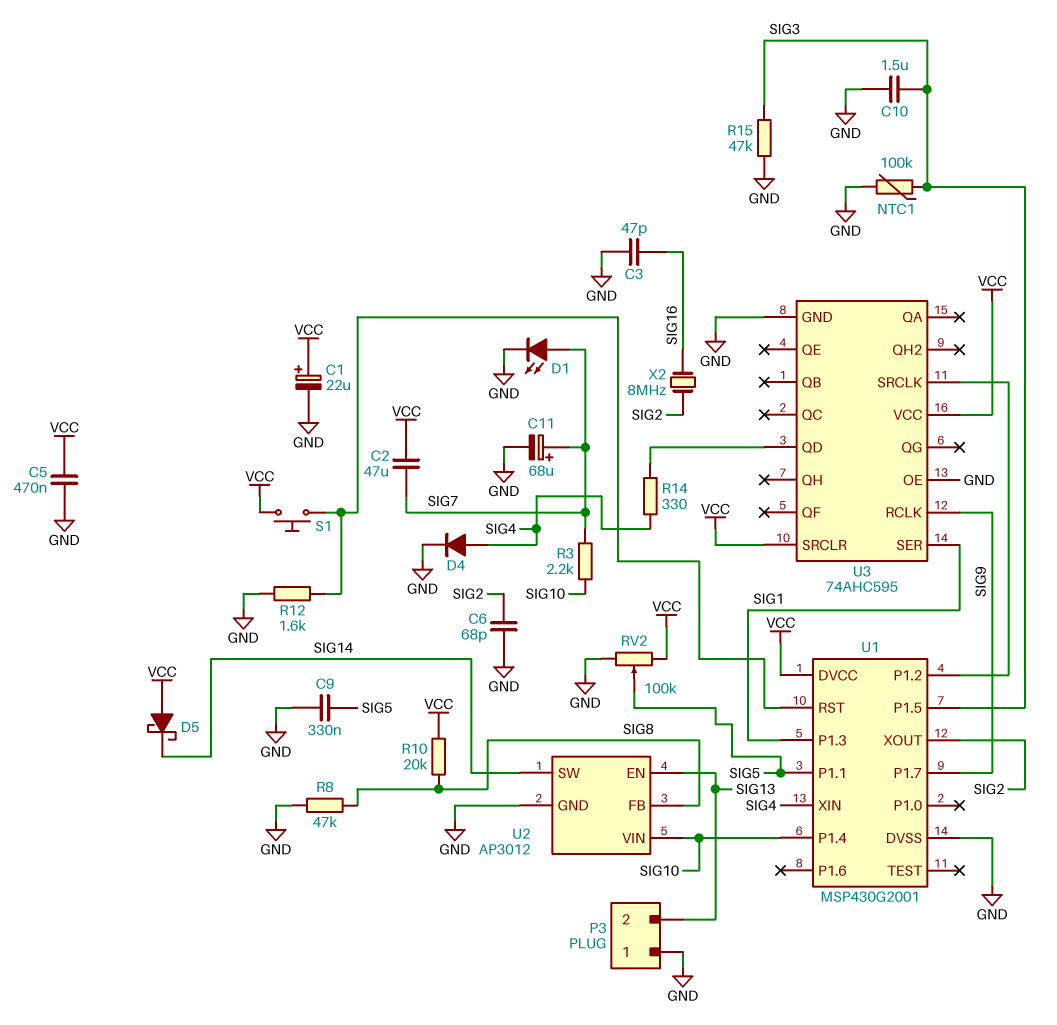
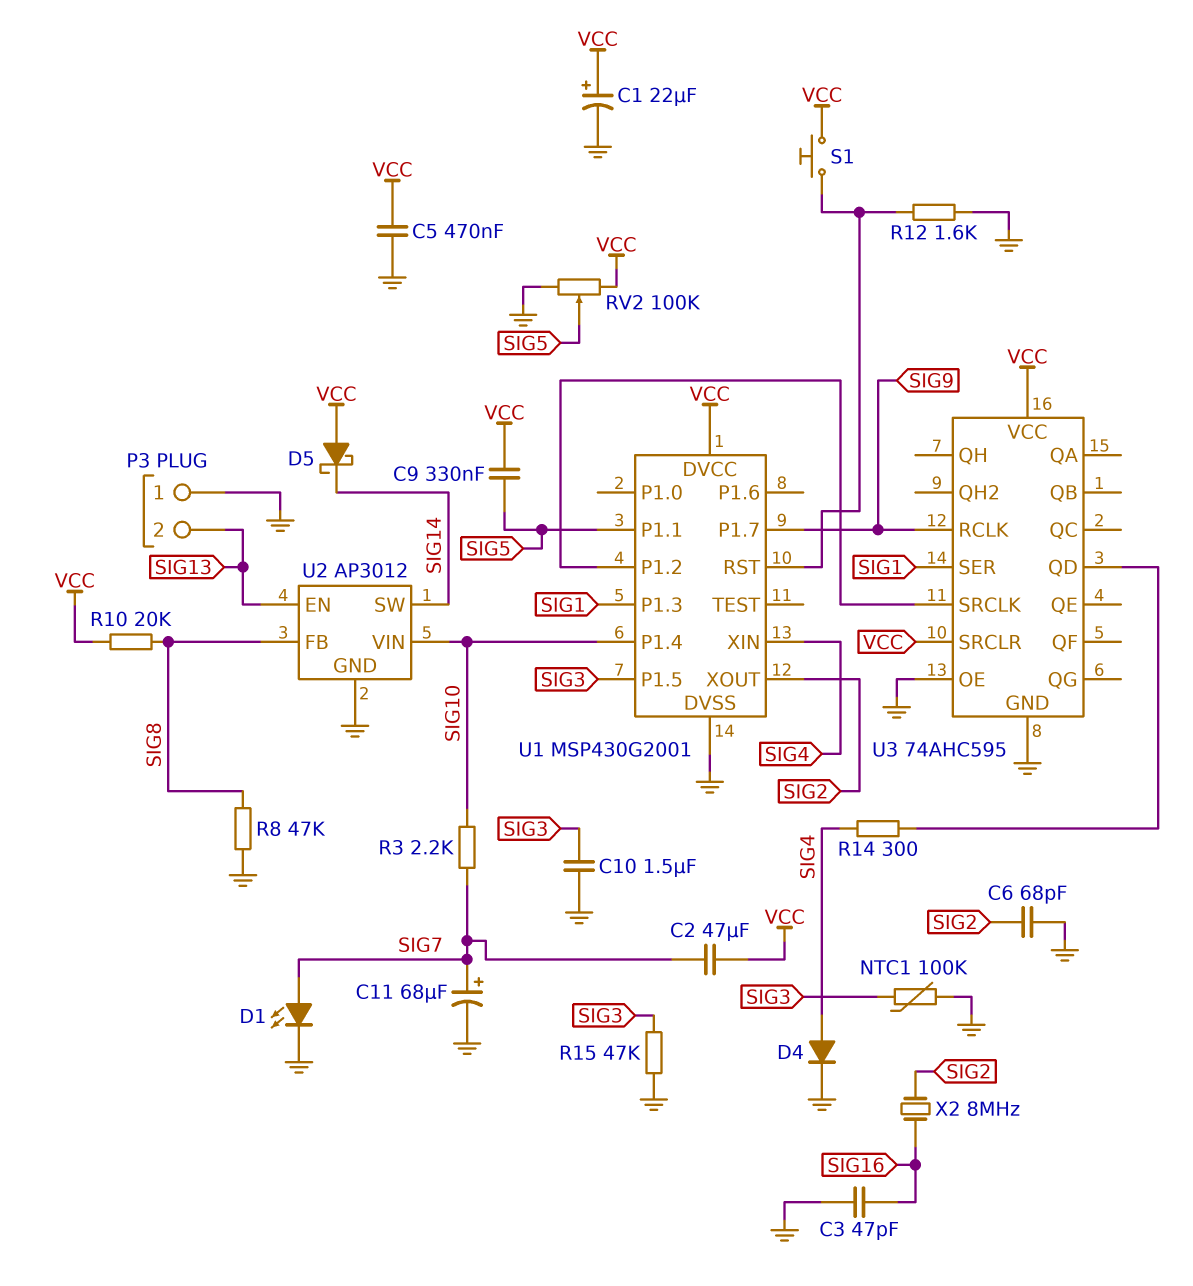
C9: 330nF (GND, SIG5) -> 330nF (SIG5, VCC)
R14: 330 (SIG4, U3/QD) -> 300 (SIG4, U3/QD)

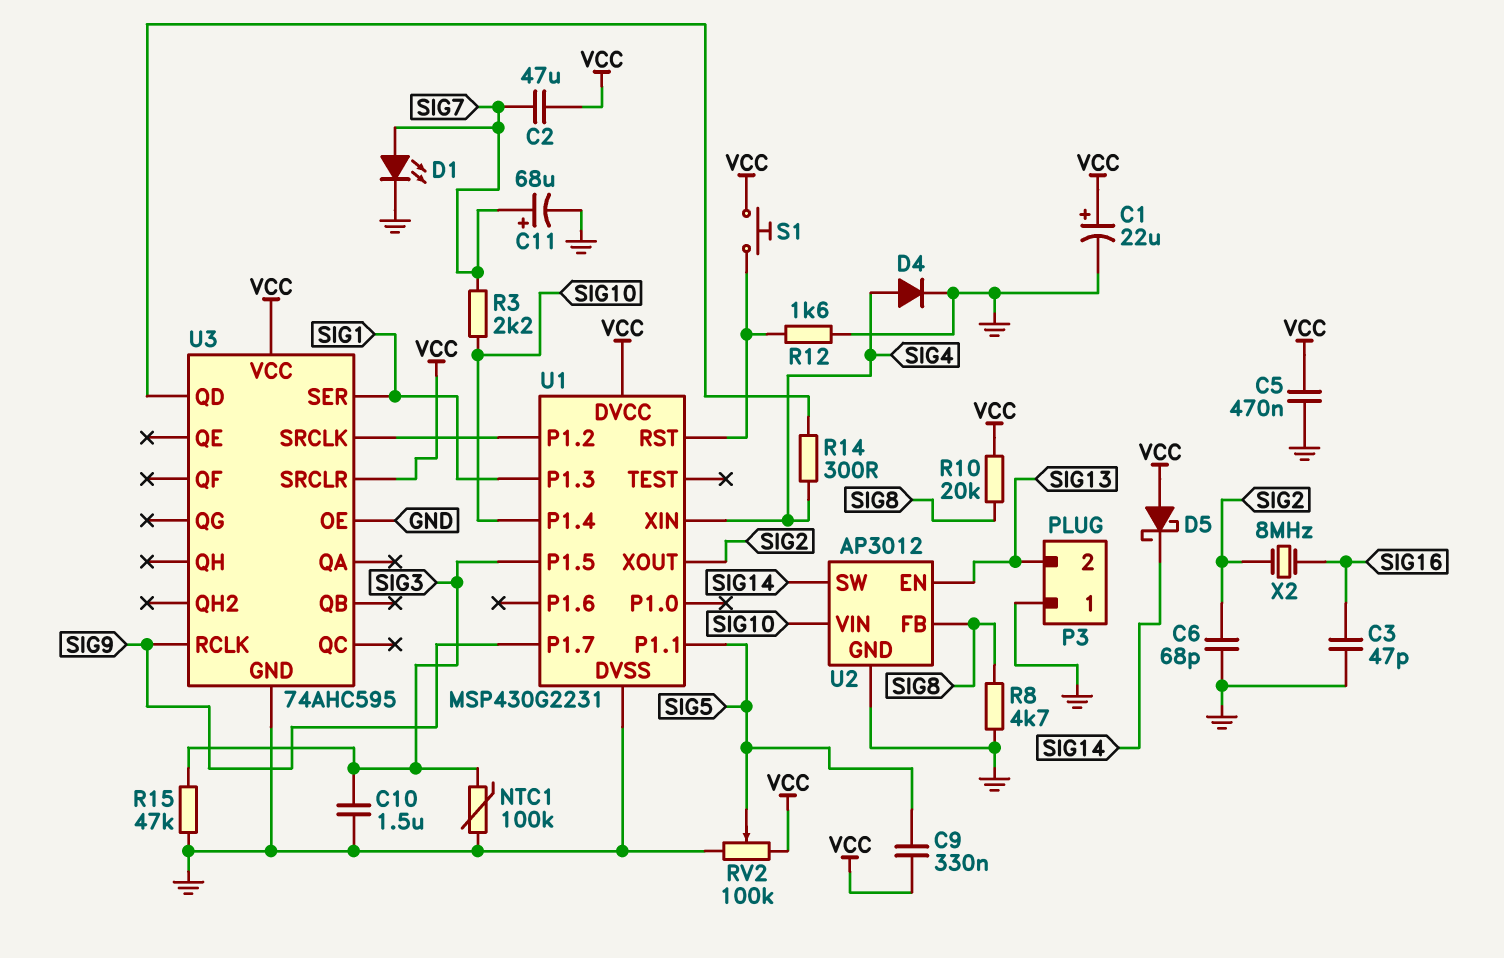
R8: 47k (GND, SIG8) -> 4.7k (GND, SIG8)
U1: MSP430G2001 -> MSP430G2231

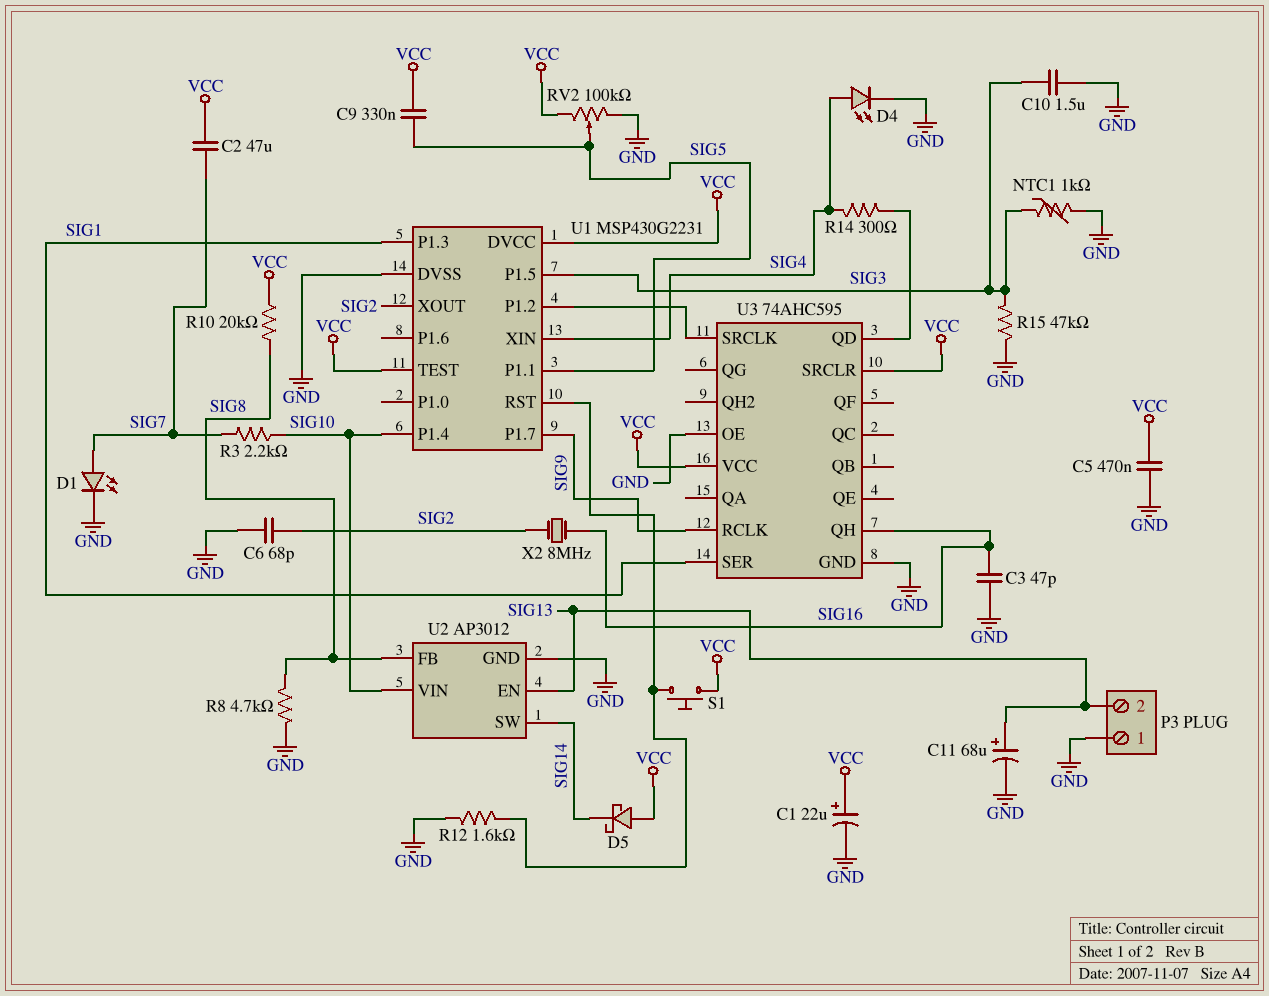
C11: 68uF (plus SIG7, minus GND) -> 68uF (plus SIG13, minus GND)
D4: diode (A SIG4, K GND) -> LED (A SIG4, K GND)
NTC1: 100k (GND, SIG3) -> 1k (GND, SIG3)
U1 pin TEST: none -> VCC
U3 pin QH: none -> SIG16

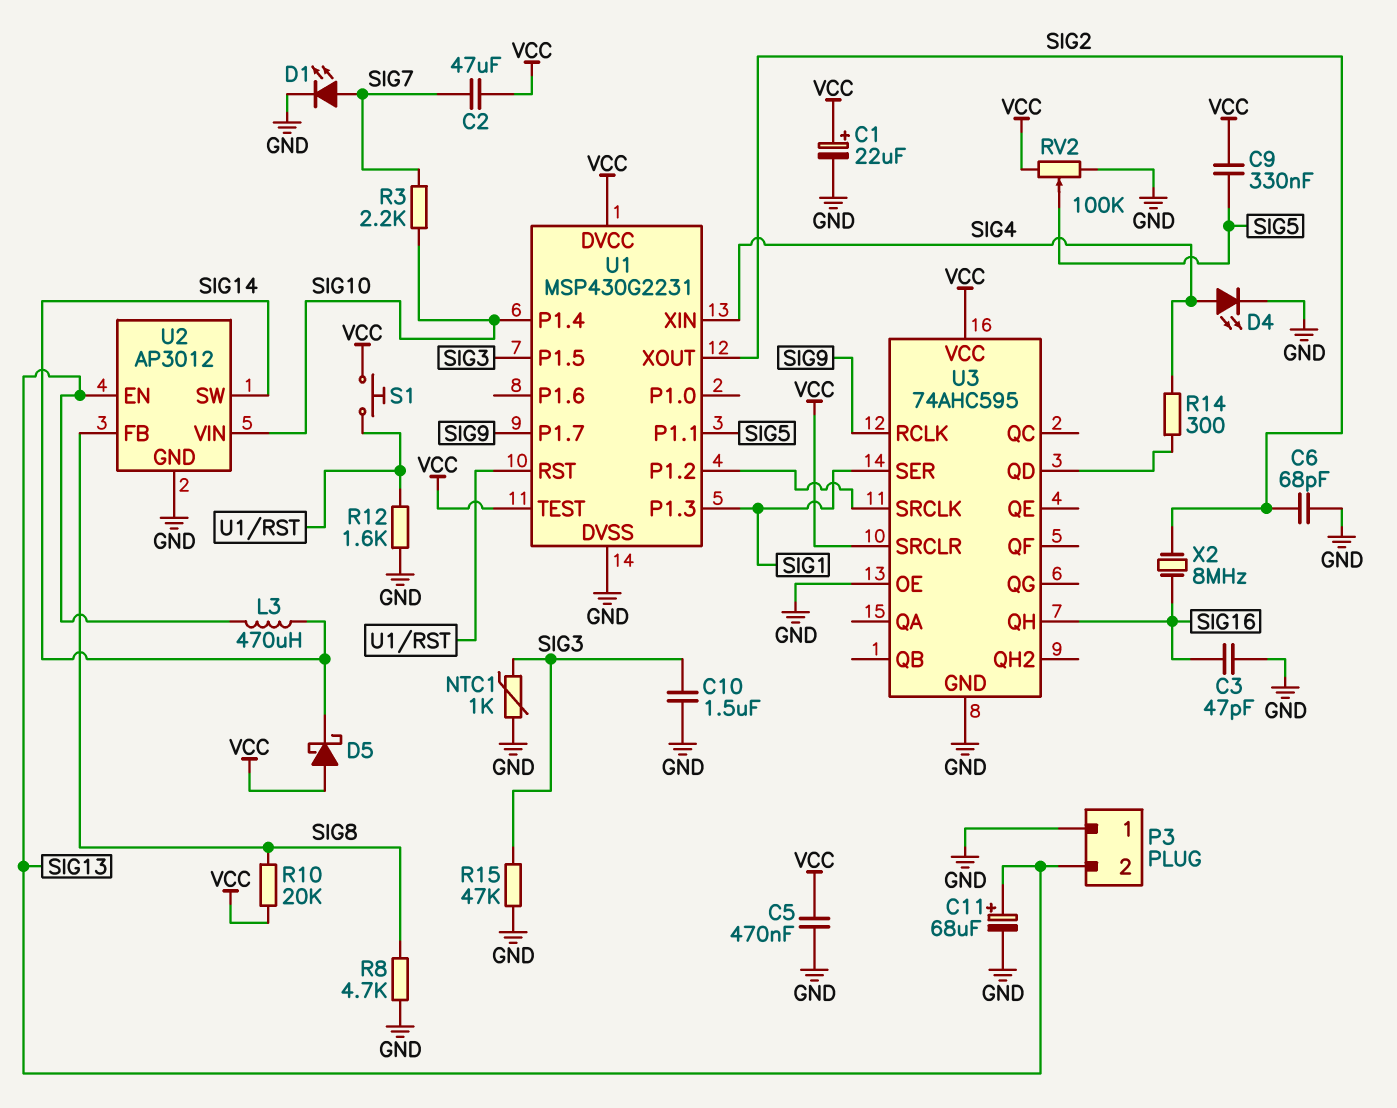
L3: none -> 470uH (SIG13, SIG14)

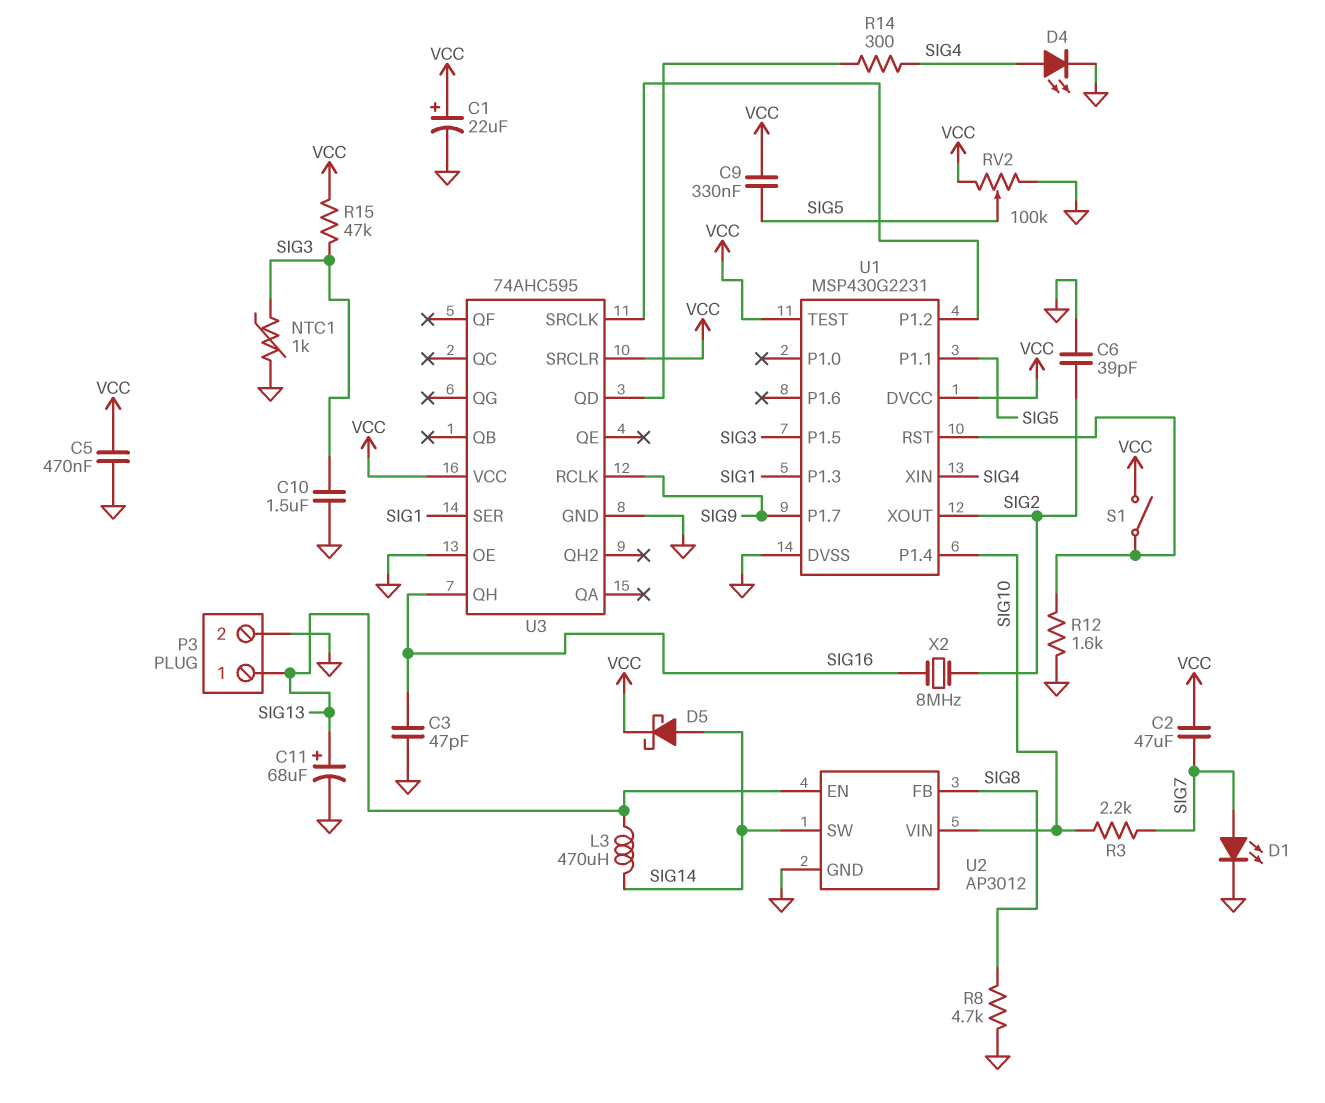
C6: 68pF (GND, SIG2) -> 39pF (GND, SIG2)
D5: schottky (A VCC, K SIG14) -> schottky (A SIG14, K VCC)
P3 pin 1: GND -> SIG13
P3 pin 2: SIG13 -> GND
R10: 20k (SIG8, VCC) -> none
R15: 47k (GND, SIG3) -> 47k (SIG3, VCC)
S1: button (U1/RST, VCC) -> switch (U1/RST, VCC)

